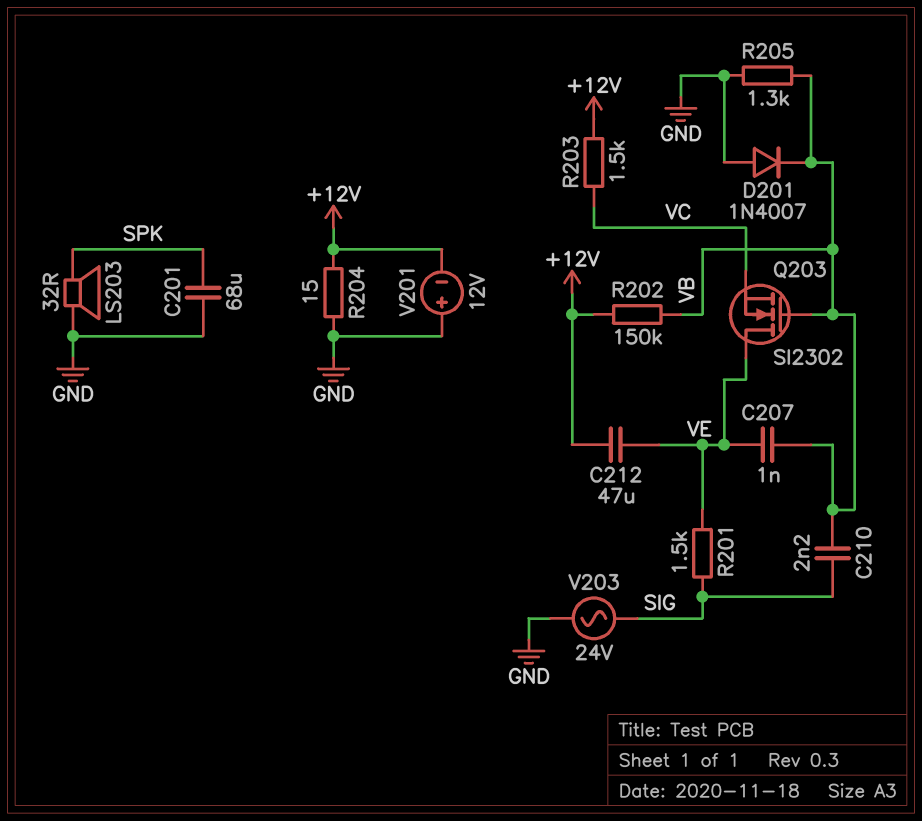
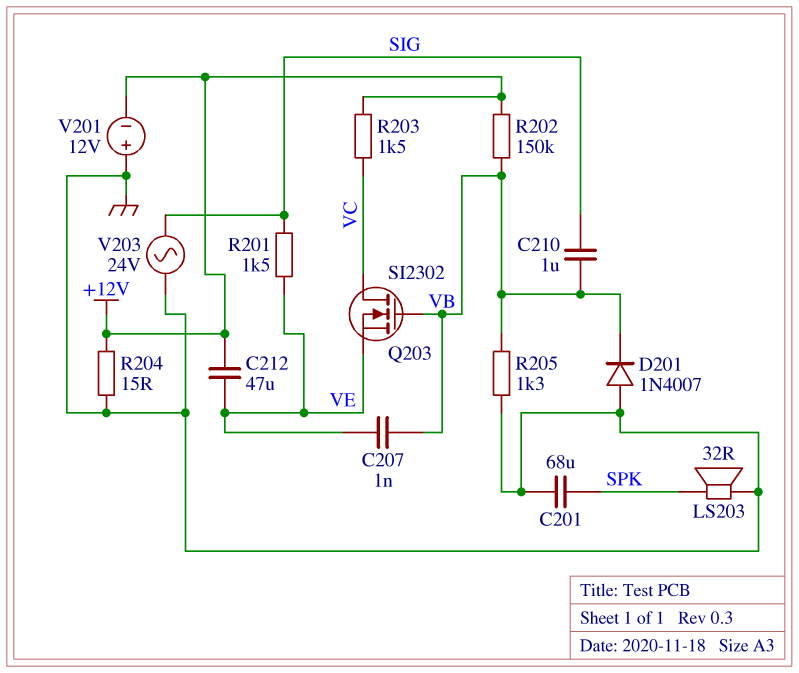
C210: 2.2nF (SIG, VB) -> 1uF (SIG, VB)
Q203: NMOS SI2302 (G VB, D VE, S VC) -> NMOS SI2302 (G VB, D VC, S VE)

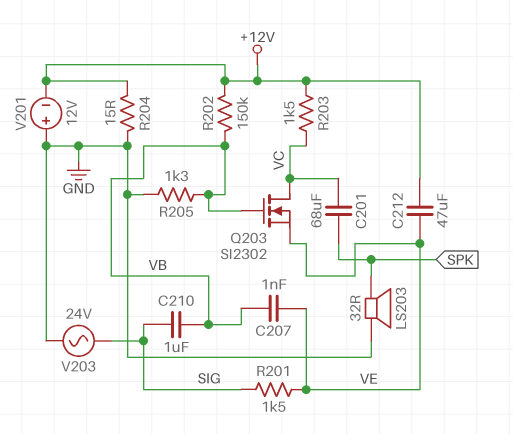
C201: 68uF (GND, SPK) -> 68uF (SPK, VC)
D201: diode 1N4007 (A GND, K VB) -> none

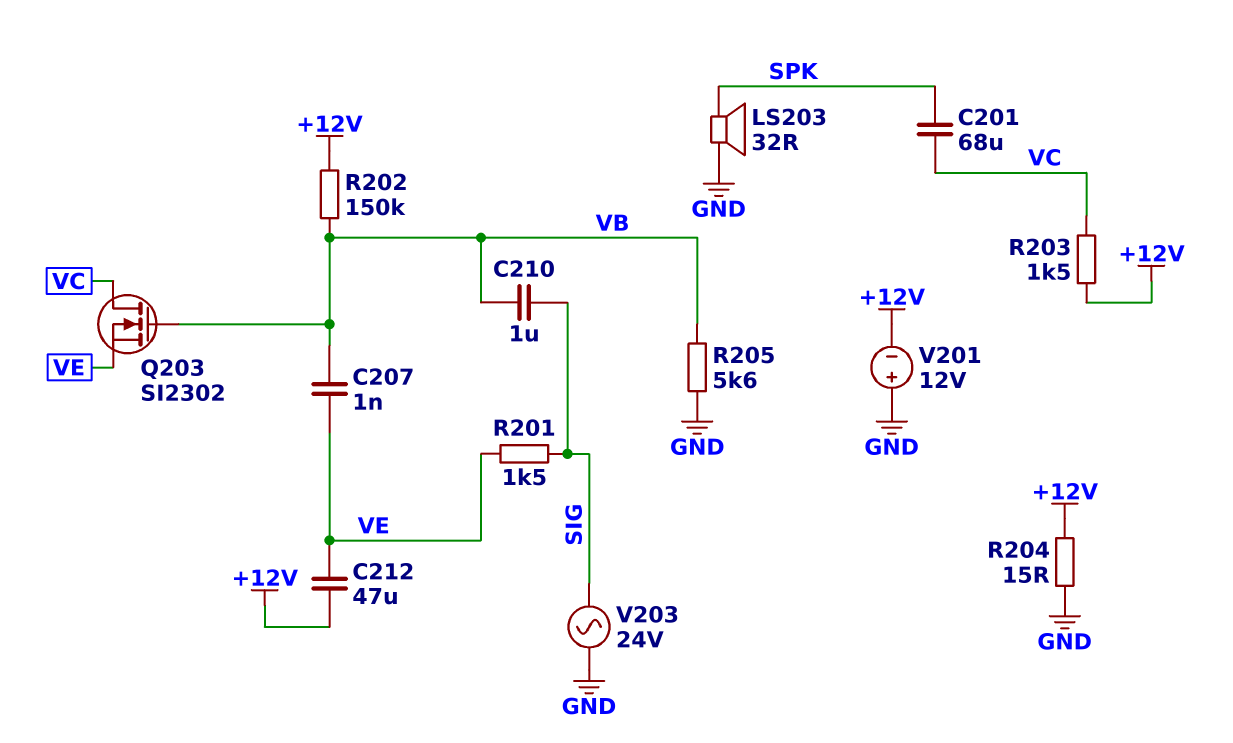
R205: 1.3k (GND, VB) -> 5.6k (GND, VB)

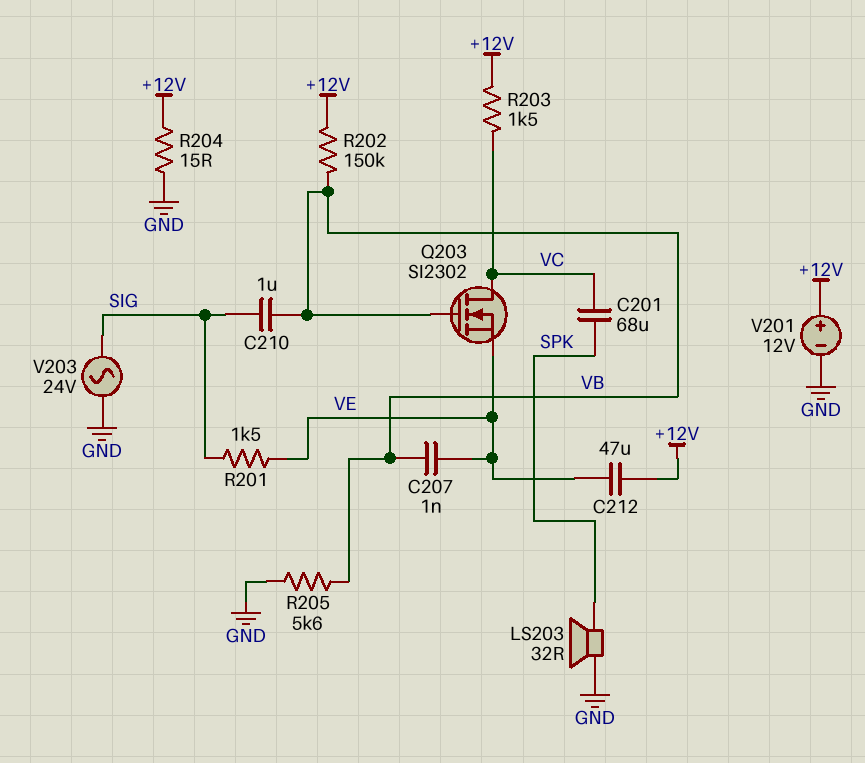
V201: 12V (plus GND, minus +12V) -> 12V (plus +12V, minus GND)

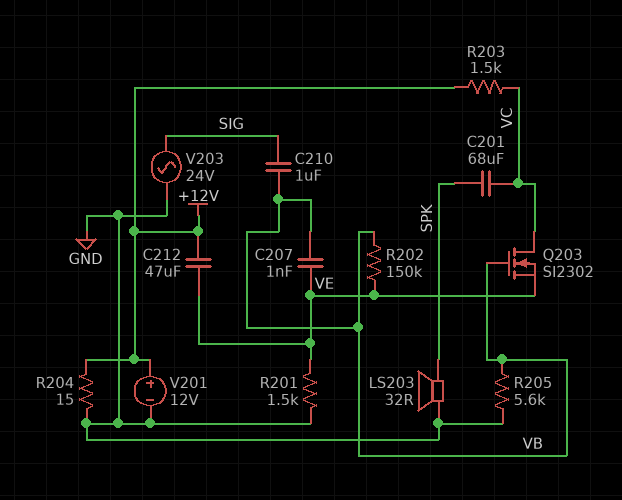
R201: 1.5k (SIG, VE) -> 1.5k (GND, VE)
R202: 150k (+12V, VB) -> 150k (VB, VE)

